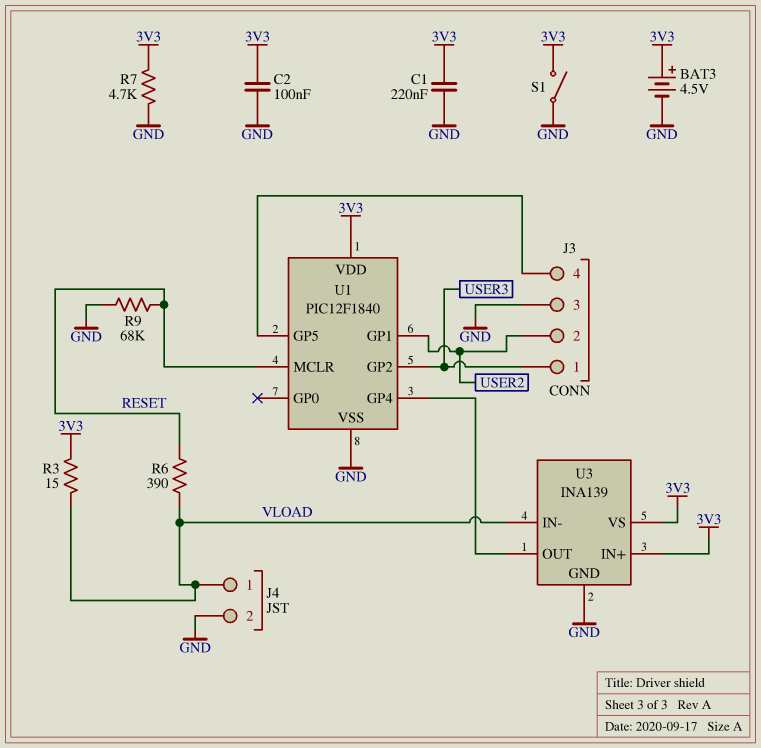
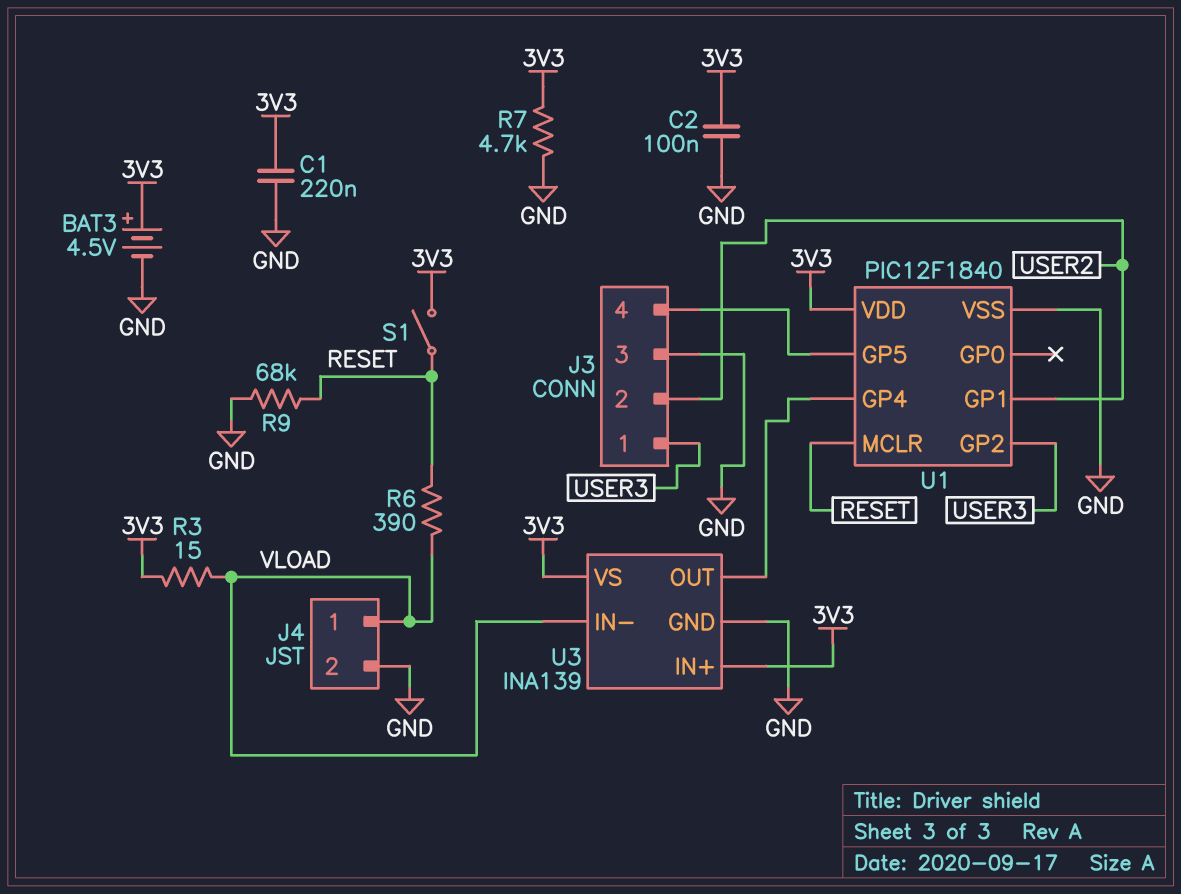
S1: switch (3V3, GND) -> switch (3V3, RESET)

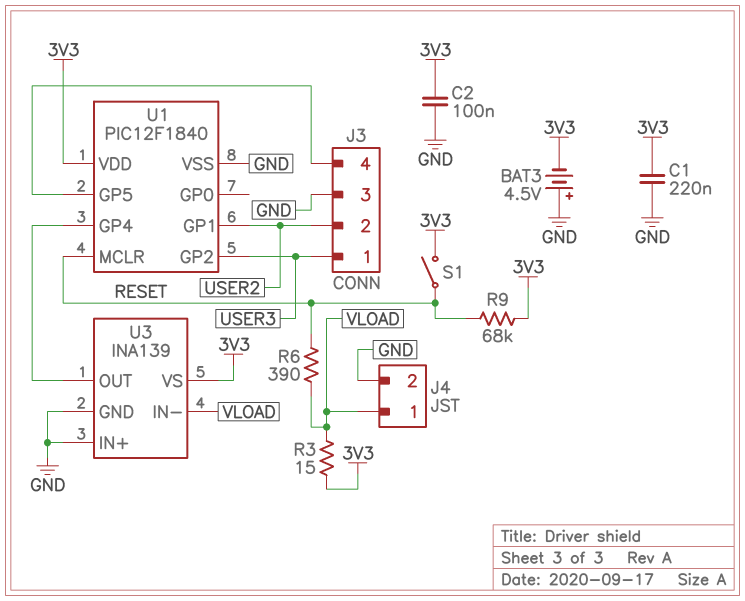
BAT3: 4.5V (plus 3V3, minus GND) -> 4.5V (plus GND, minus 3V3)
R7: 4.7k (3V3, GND) -> none
R9: 68k (GND, RESET) -> 68k (3V3, RESET)
U3 pin IN+: 3V3 -> GND

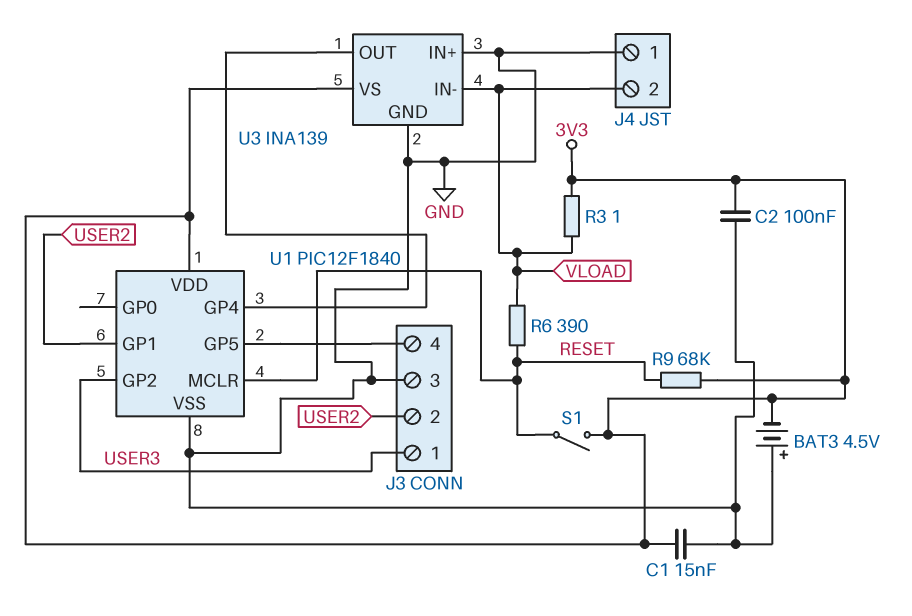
C1: 220nF (3V3, GND) -> 15nF (3V3, GND)
J4 pin 1: VLOAD -> GND
J4 pin 2: GND -> VLOAD
R3: 15 (3V3, VLOAD) -> 1 (3V3, VLOAD)

